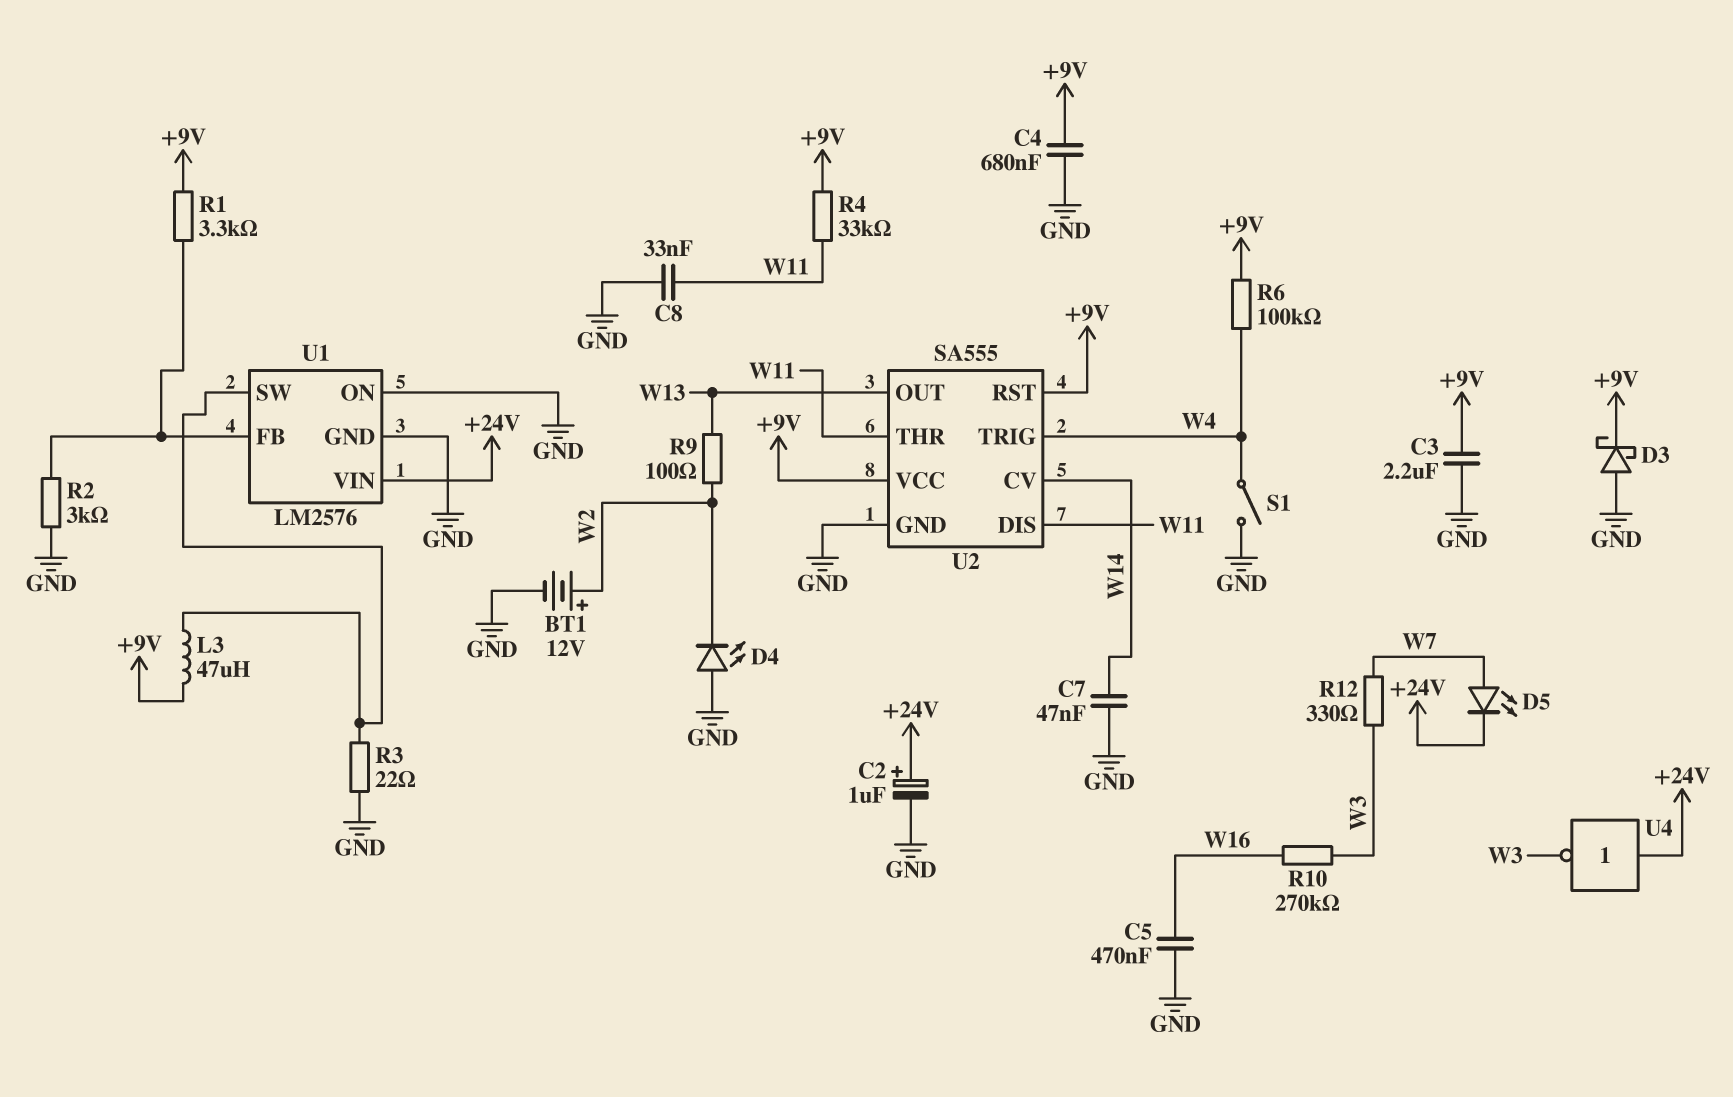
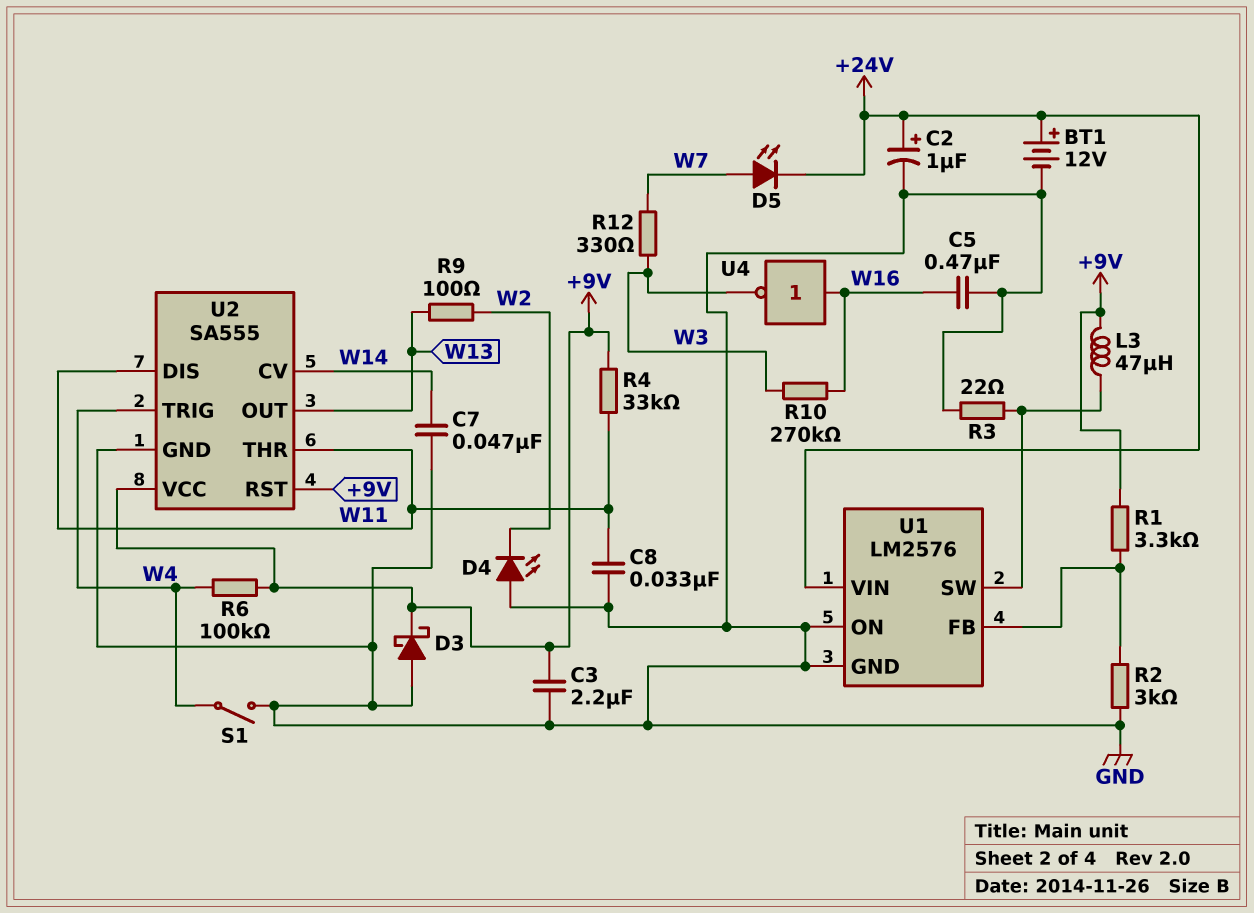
BT1: 12V (plus W2, minus GND) -> 12V (plus +24V, minus GND)
C4: 680nF (+9V, GND) -> none
U4: NOT (in +24V, out W3) -> NOT (in W16, out W3)

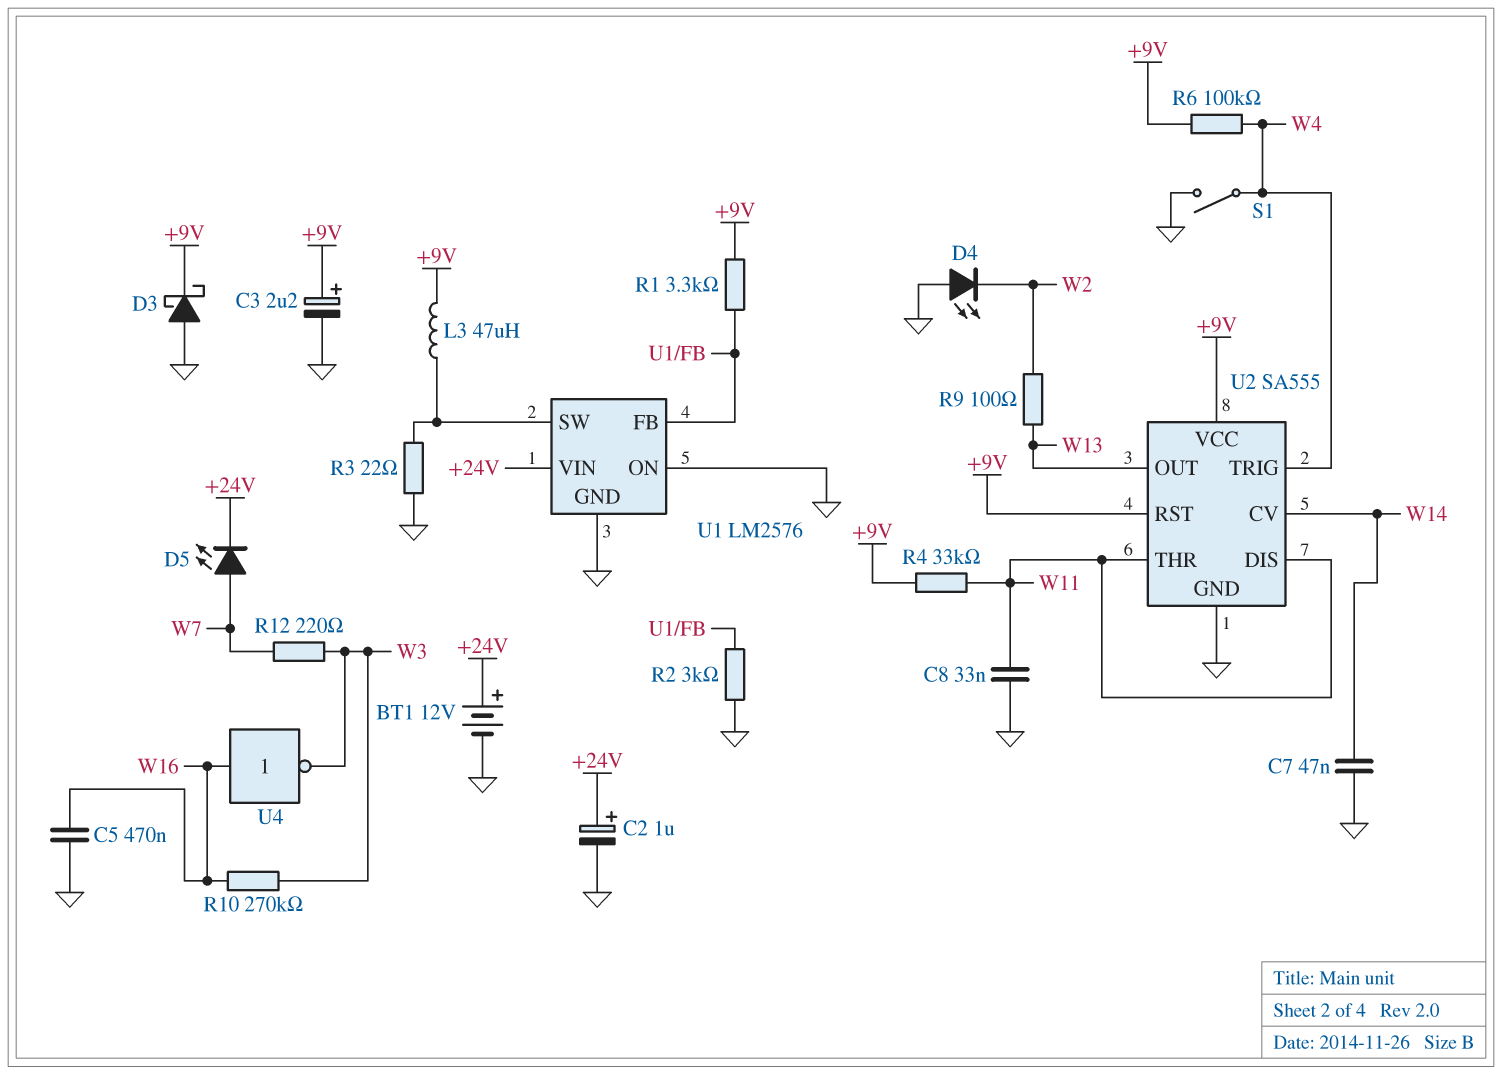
C3: 2.2uF (+9V, GND) -> 2.2uF (plus +9V, minus GND)
R12: 330 (W3, W7) -> 220 (W3, W7)

